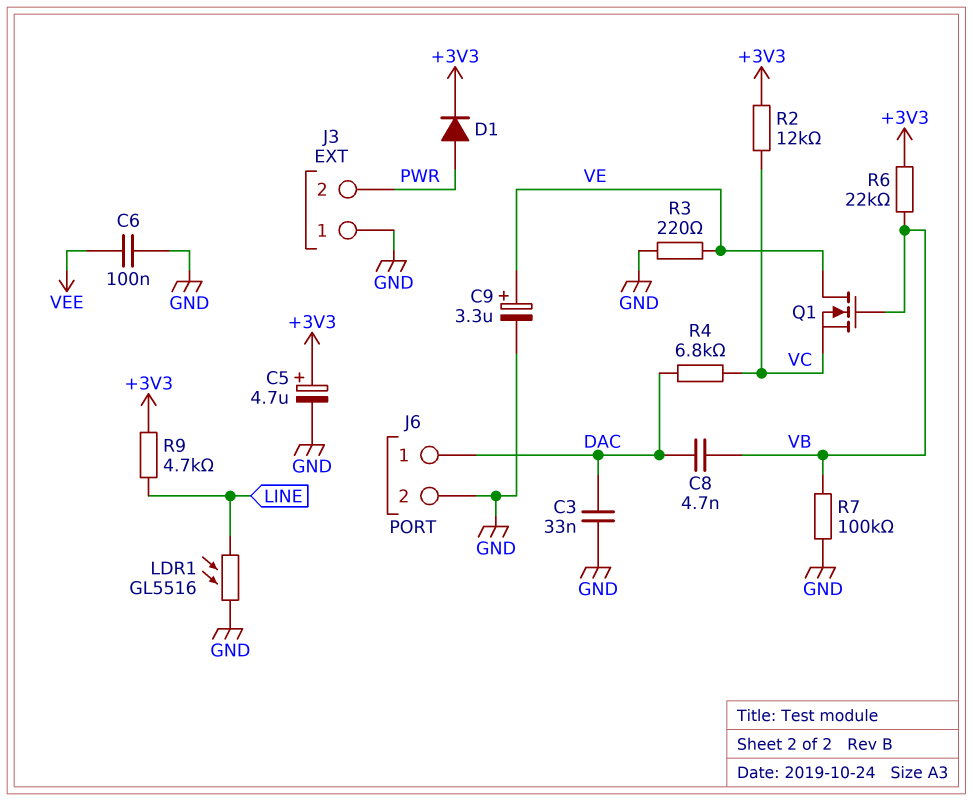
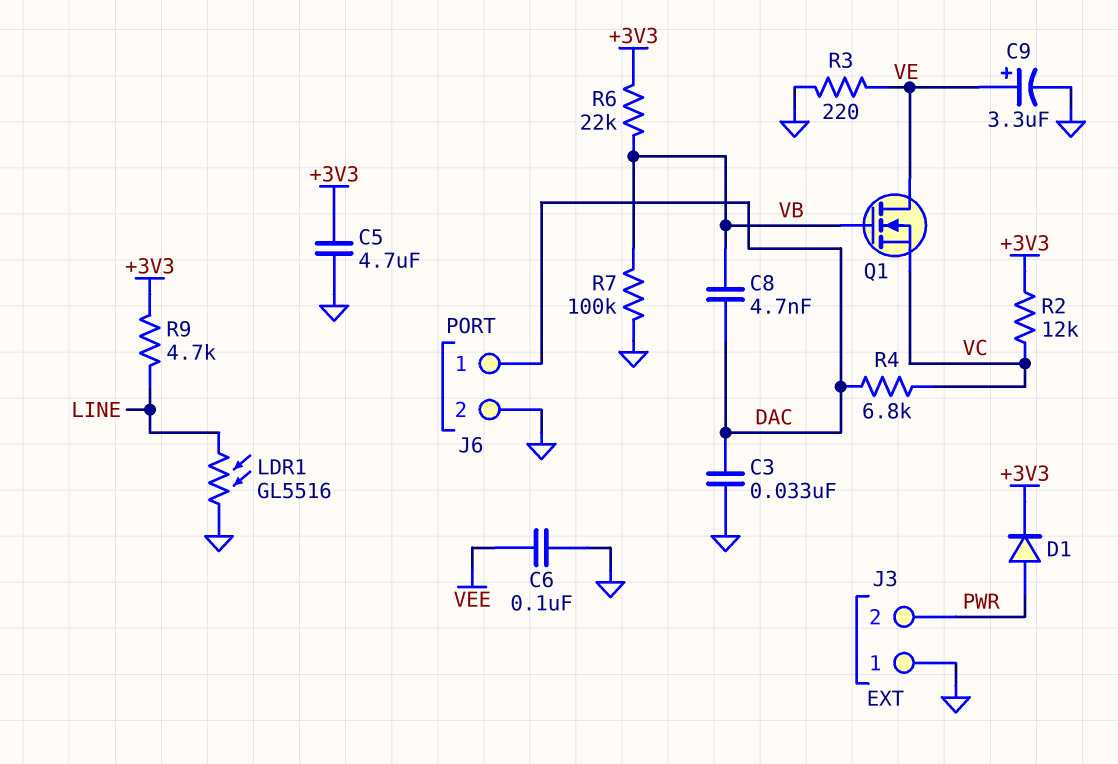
C5: 4.7uF (plus +3V3, minus GND) -> 4.7uF (+3V3, GND)

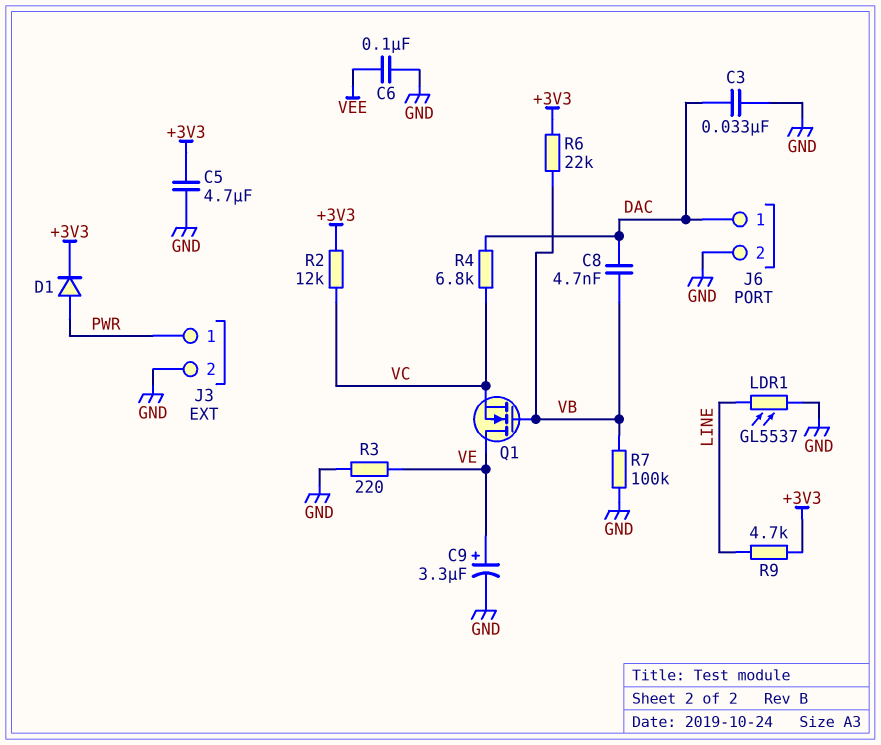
J3 pin 1: GND -> PWR
J3 pin 2: PWR -> GND
LDR1: GL5516 (GND, LINE) -> GL5537 (GND, LINE)

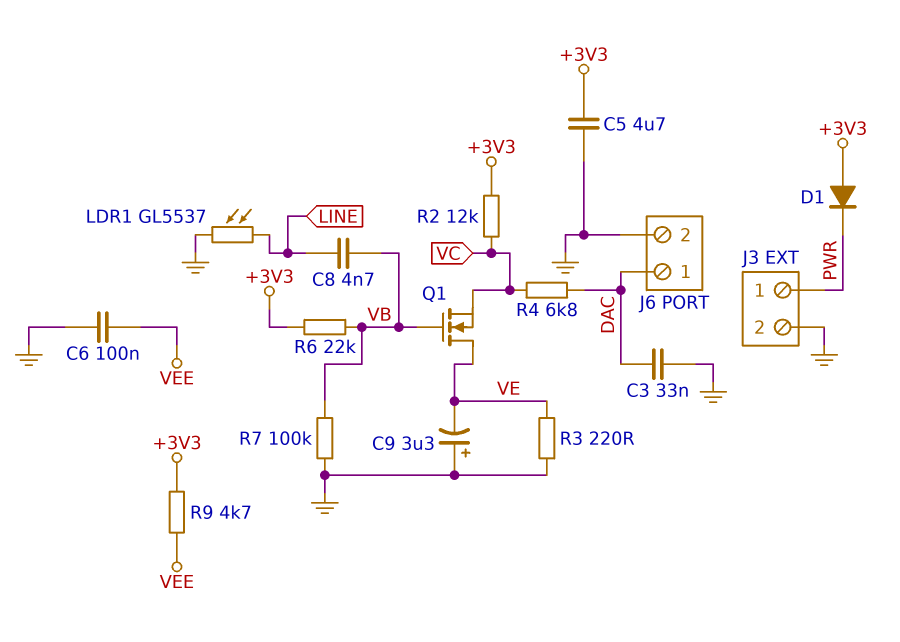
C8: 4.7nF (DAC, VB) -> 4.7nF (LINE, VB)
C9: 3.3uF (plus VE, minus GND) -> 3.3uF (plus GND, minus VE)
D1: diode (A PWR, K +3V3) -> diode (A +3V3, K PWR)
R9: 4.7k (+3V3, LINE) -> 4.7k (+3V3, VEE)

